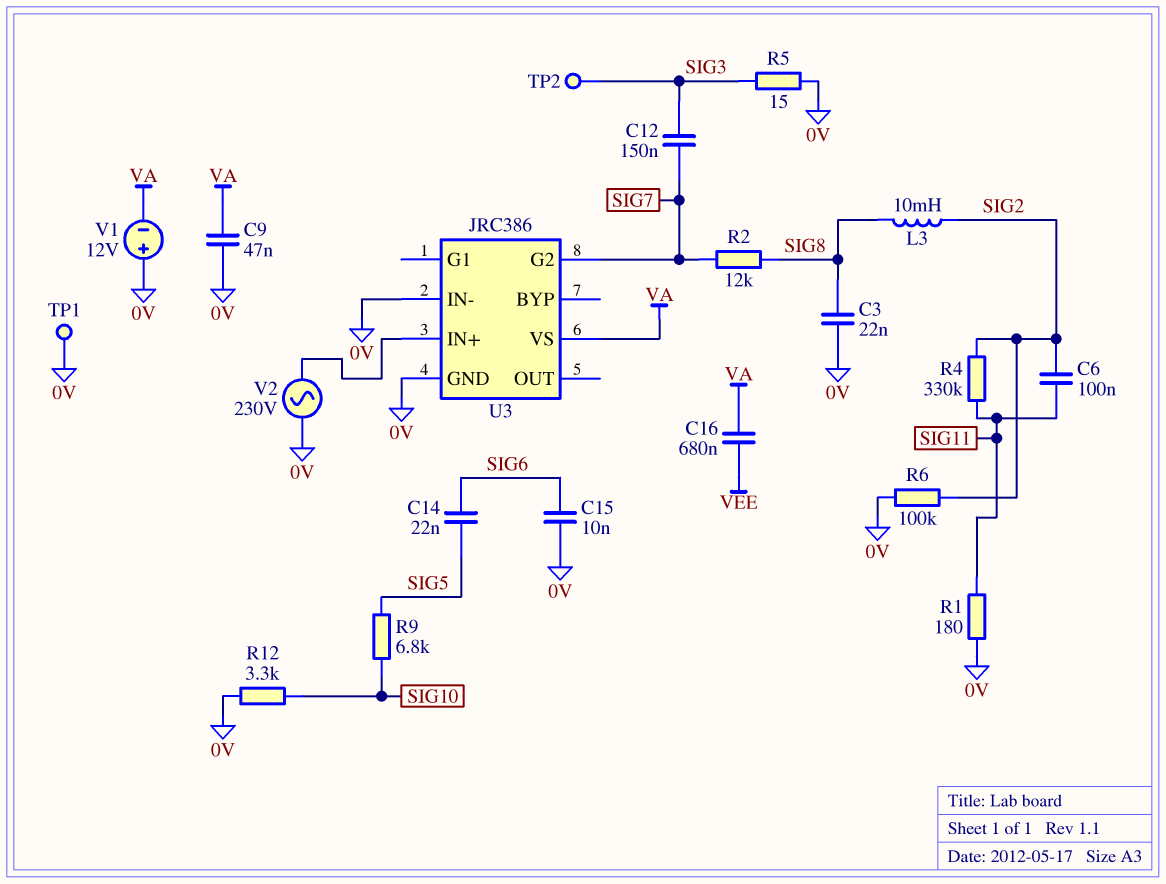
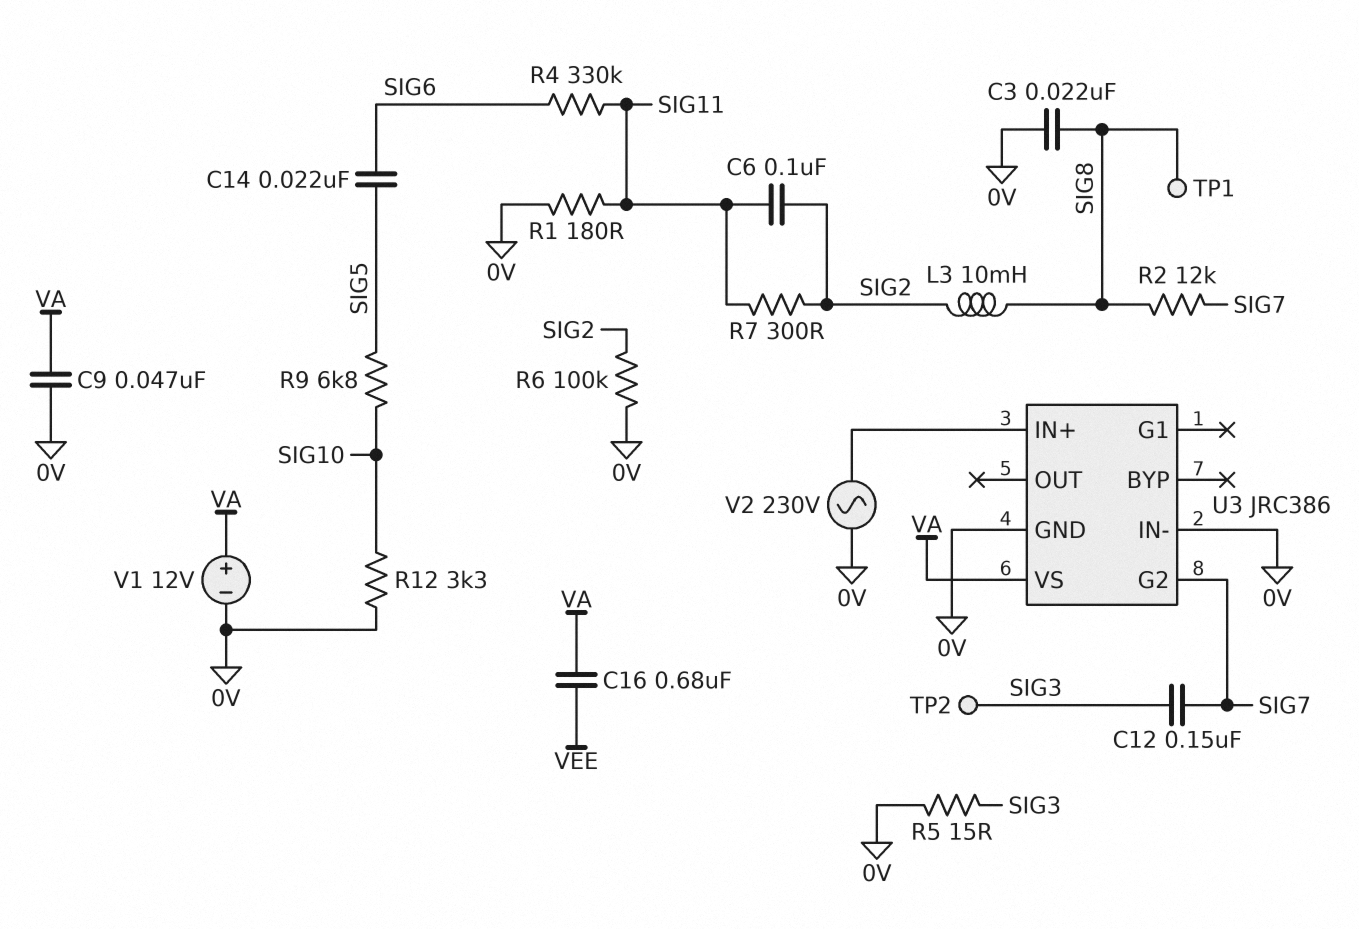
C15: 10nF (0V, SIG6) -> none
R4: 330k (SIG2, SIG11) -> 330k (SIG6, SIG11)
R7: none -> 300 (SIG2, SIG11)
TP1: test point (0V) -> test point (SIG8)
V1: 12V (plus 0V, minus VA) -> 12V (plus VA, minus 0V)

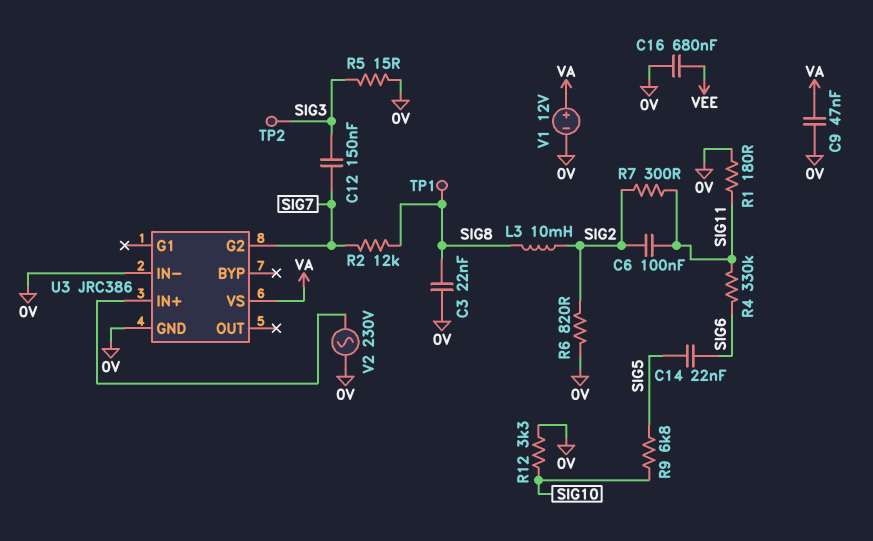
C16: 680nF (VA, VEE) -> 680nF (0V, VEE)
R6: 100k (0V, SIG2) -> 820 (0V, SIG2)

